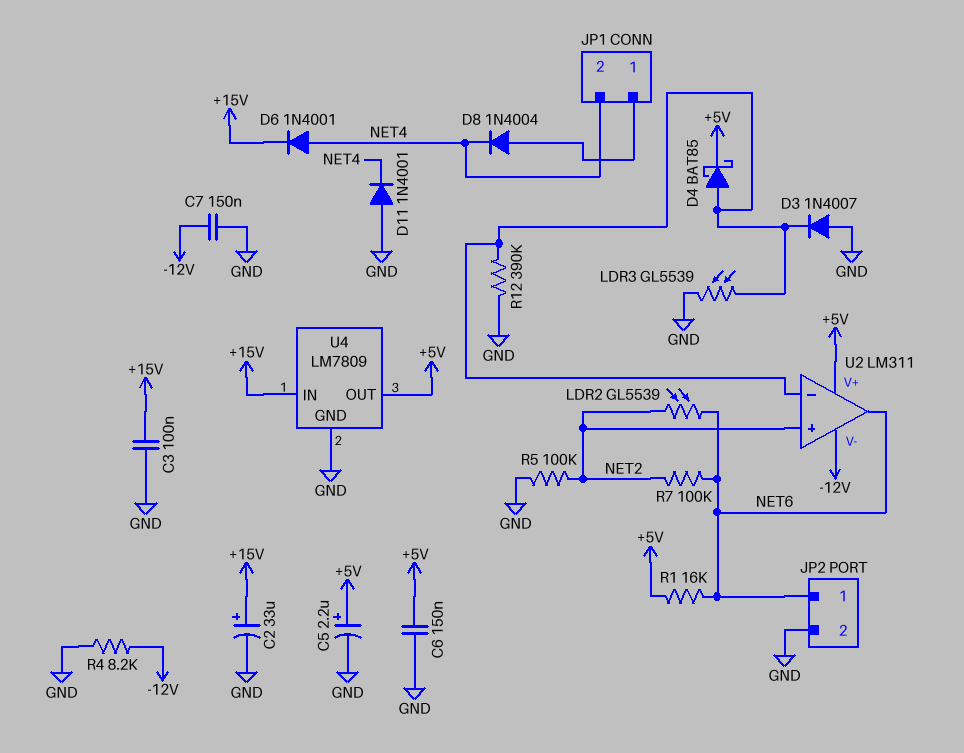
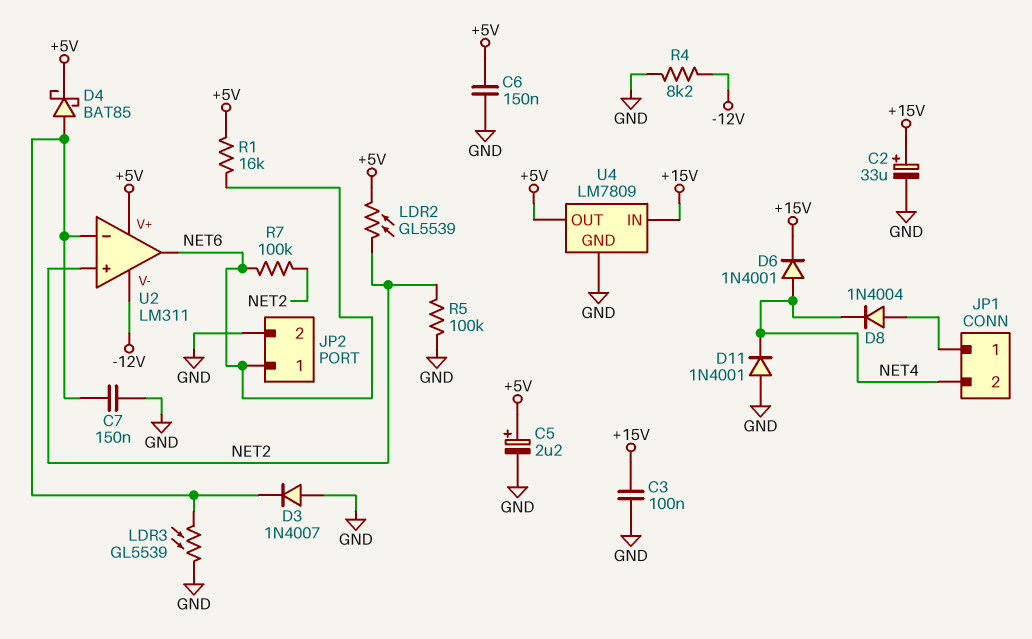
C7: 150nF (-12V, GND) -> 150nF (GND, U2/in-)
LDR2: GL5539 (NET2, NET6) -> GL5539 (+5V, NET2)
R12: 390k (GND, U2/in-) -> none

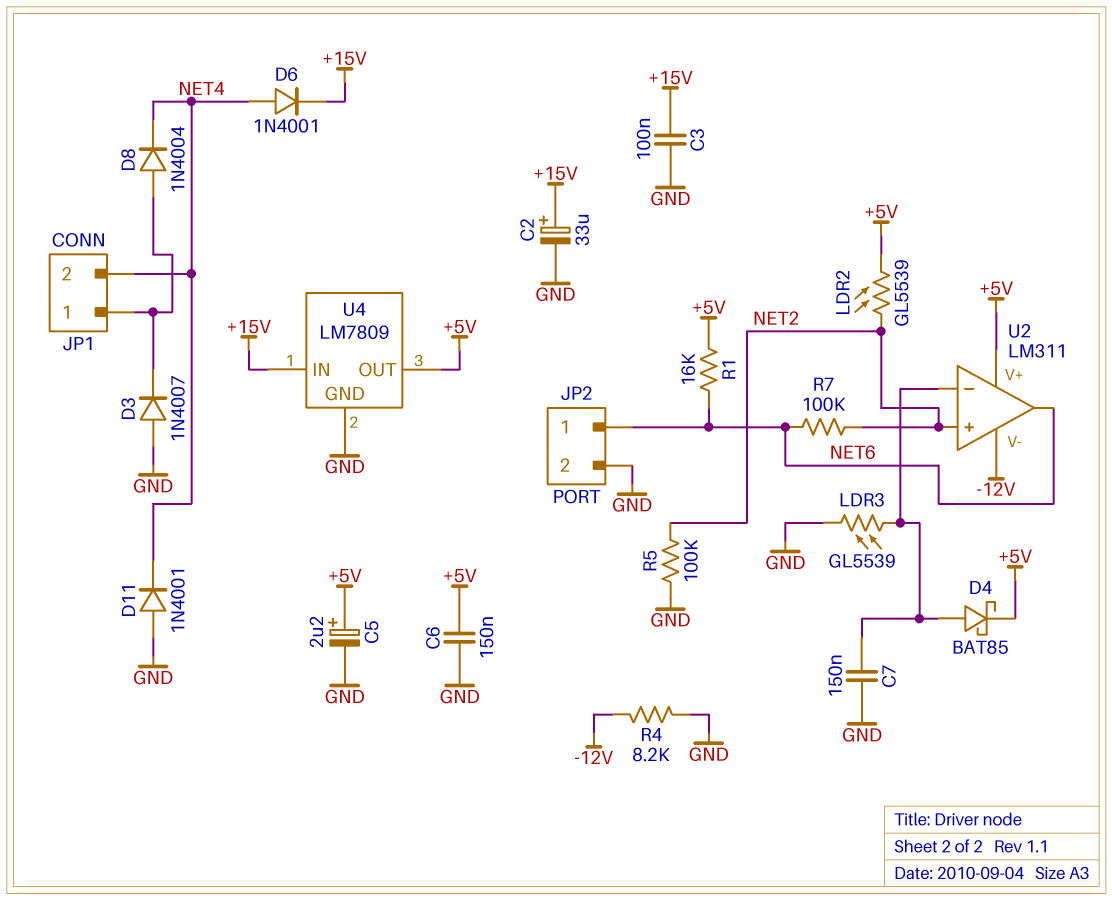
D3: diode 1N4007 (A GND, K U2/in-) -> diode 1N4007 (A GND, K JP1/1)

